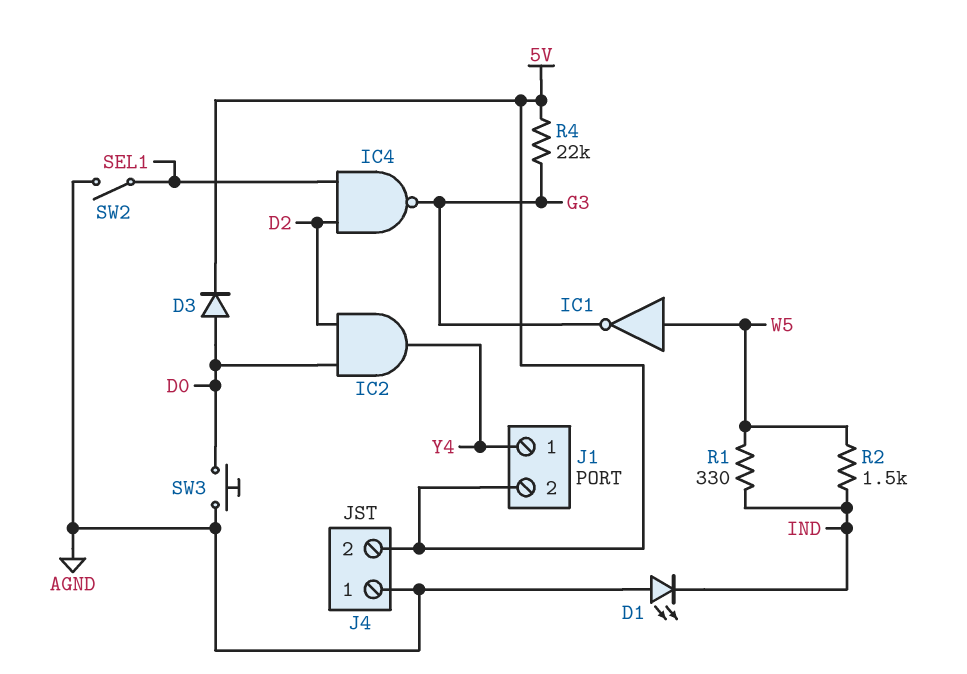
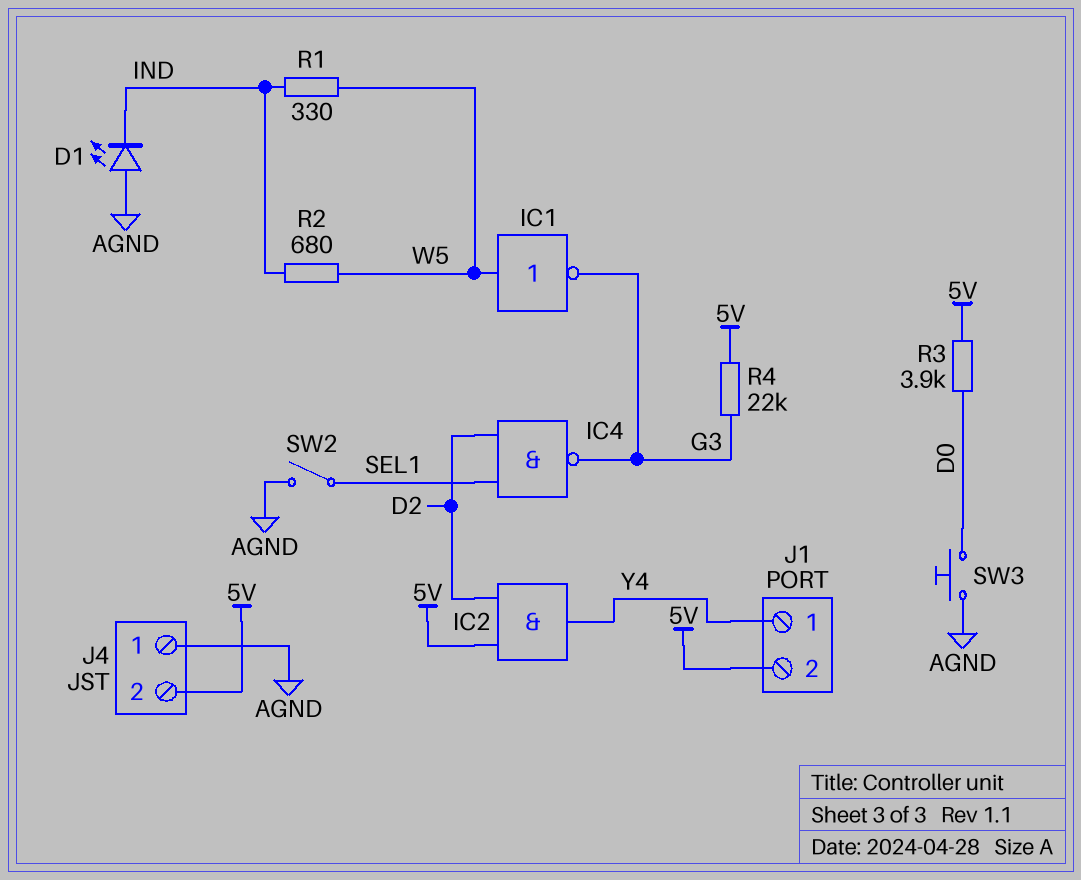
D3: diode (A D0, K 5V) -> none
IC2: AND (in D0, in D2, out Y4) -> AND (in 5V, in D2, out Y4)
R2: 1.5k (IND, W5) -> 680 (IND, W5)
R3: none -> 3.9k (5V, D0)

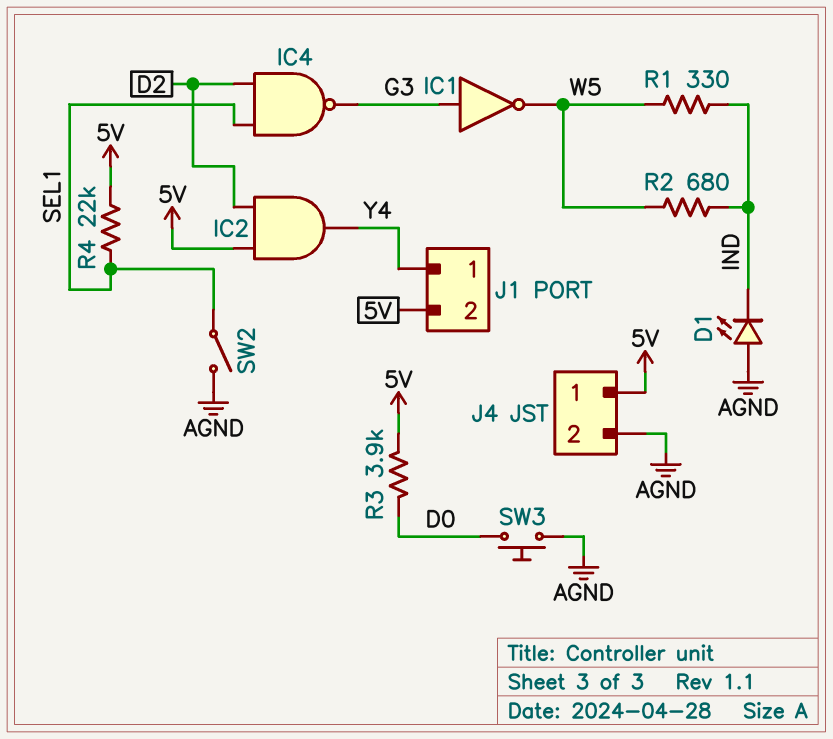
IC1: NOT (in W5, out G3) -> NOT (in G3, out W5)
J4 pin 1: AGND -> 5V
J4 pin 2: 5V -> AGND
R4: 22k (5V, G3) -> 22k (5V, SEL1)

